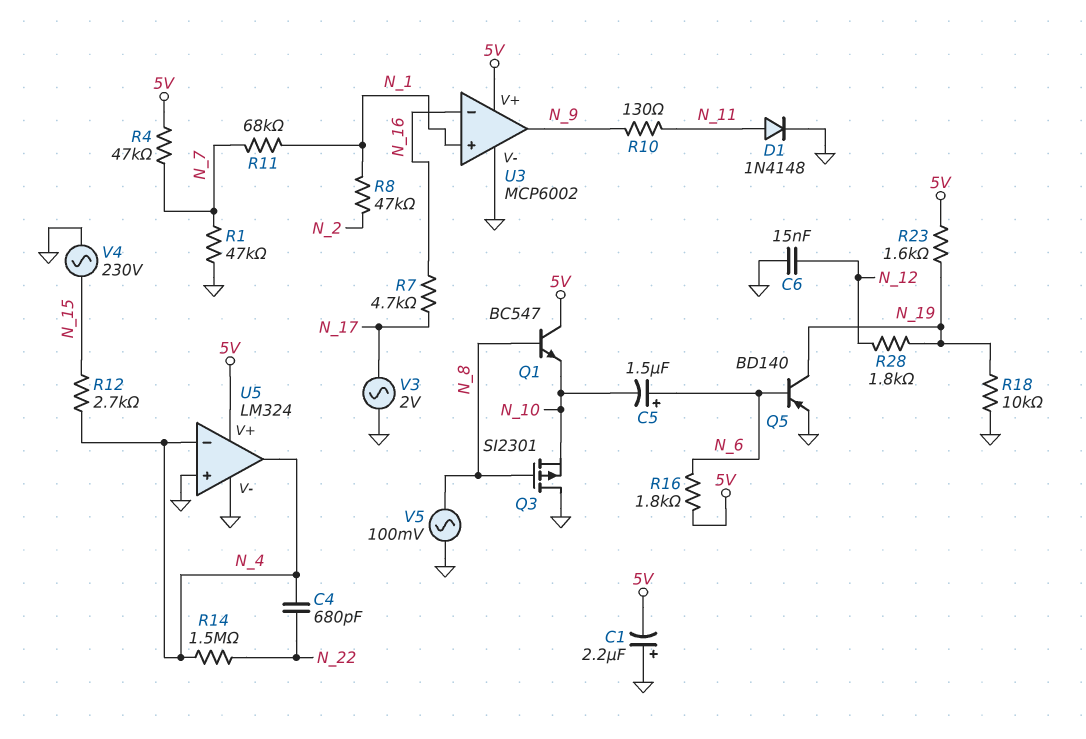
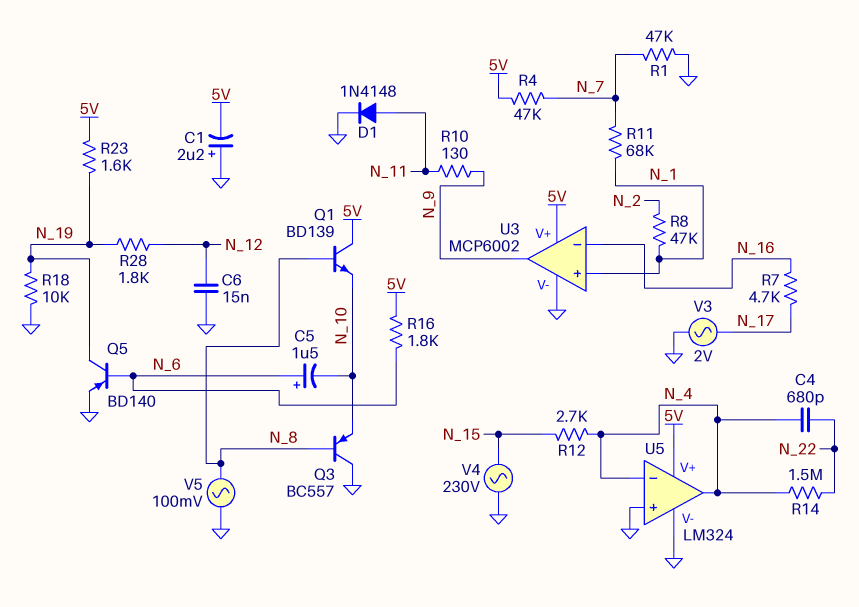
Q1: NPN BC547 (B N_8, C 5V, E N_10) -> NPN BD139 (B N_8, C 5V, E N_10)
Q3: PMOS SI2301 (G N_8, D GND, S N_10) -> PNP BC557 (B N_8, C GND, E N_10)

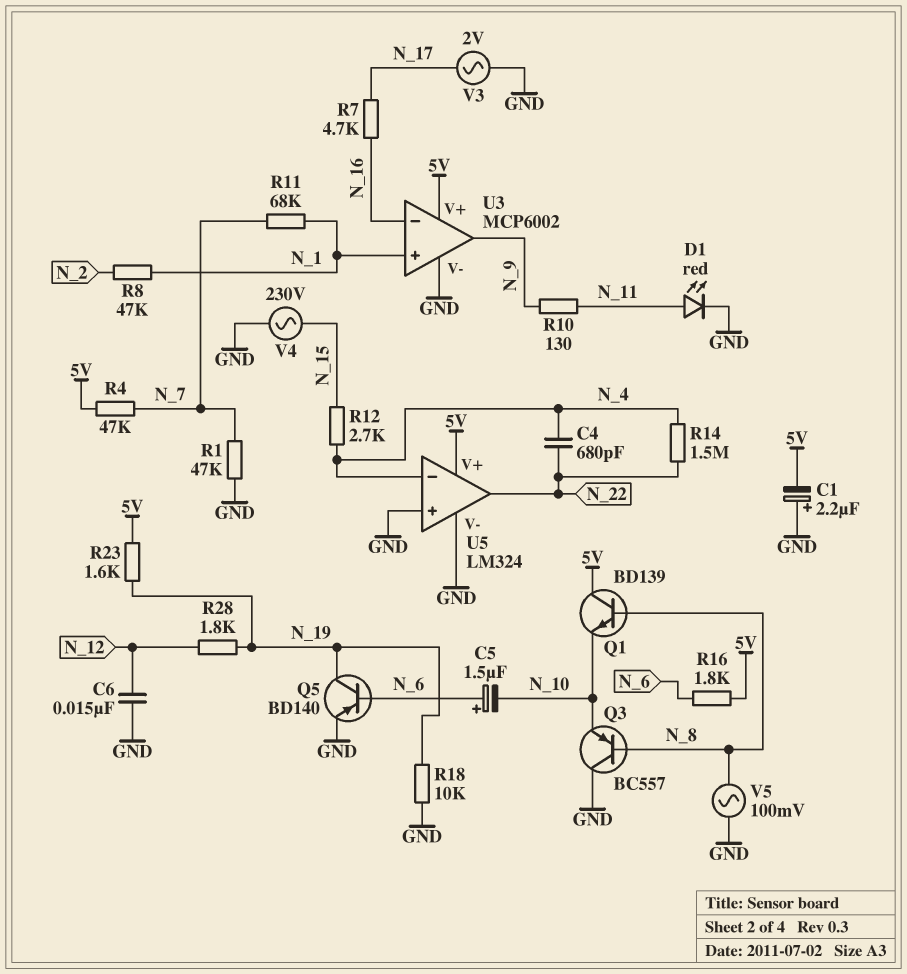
D1: diode 1N4148 (A N_11, K GND) -> LED red (A N_11, K GND)
U5 pin out: N_4 -> N_22

